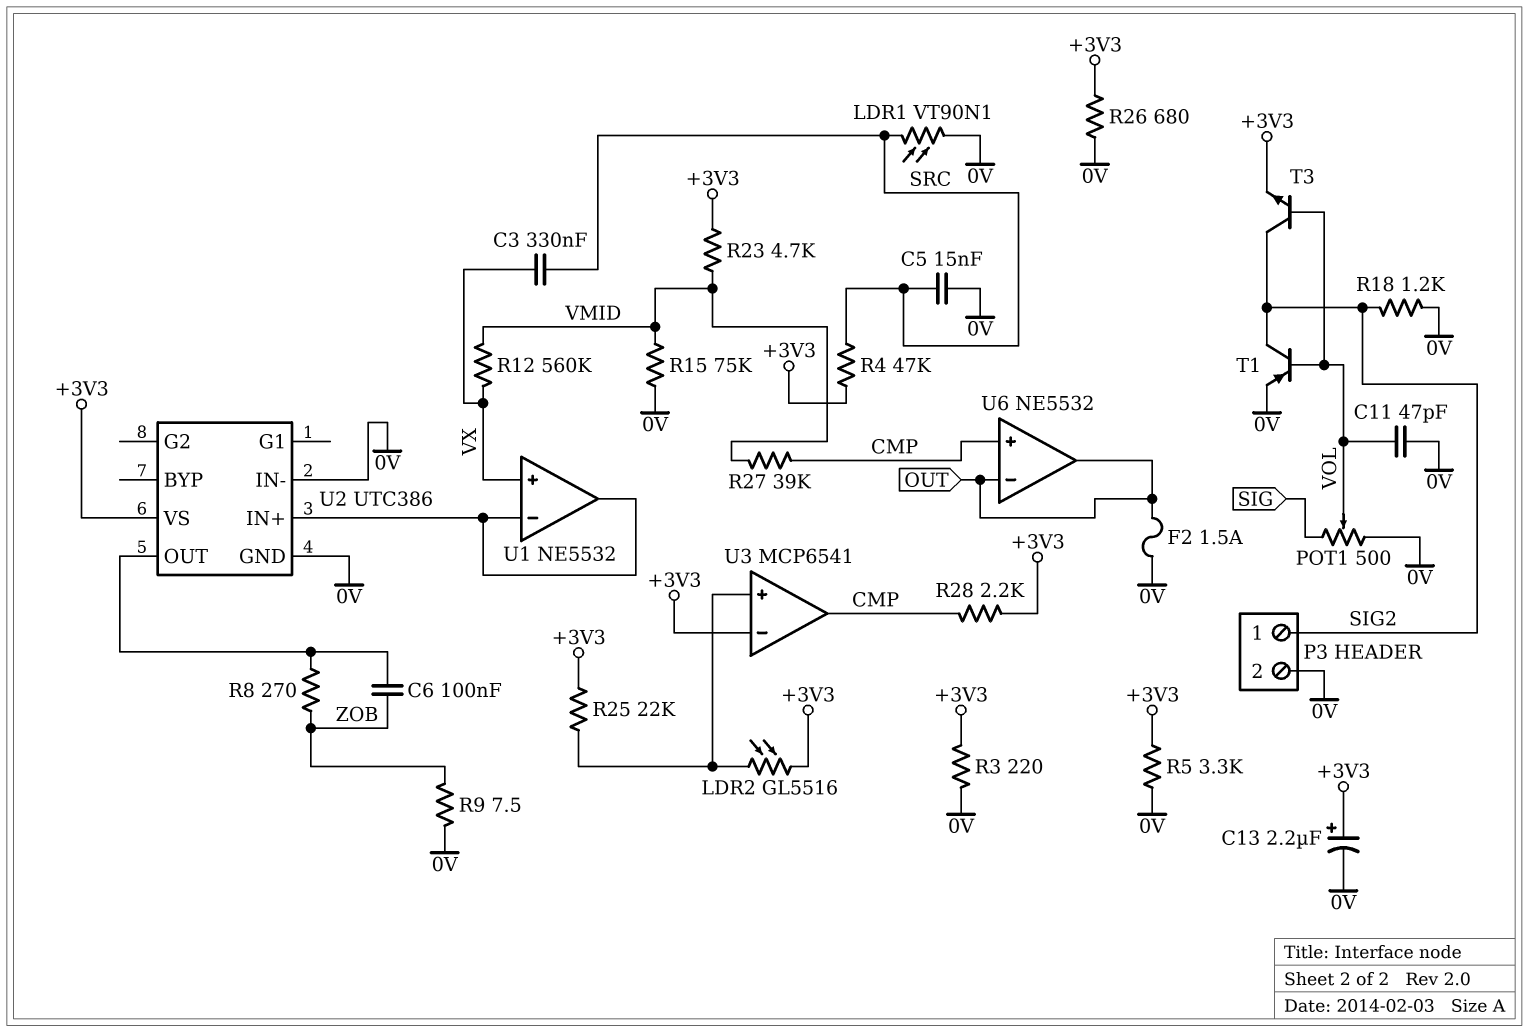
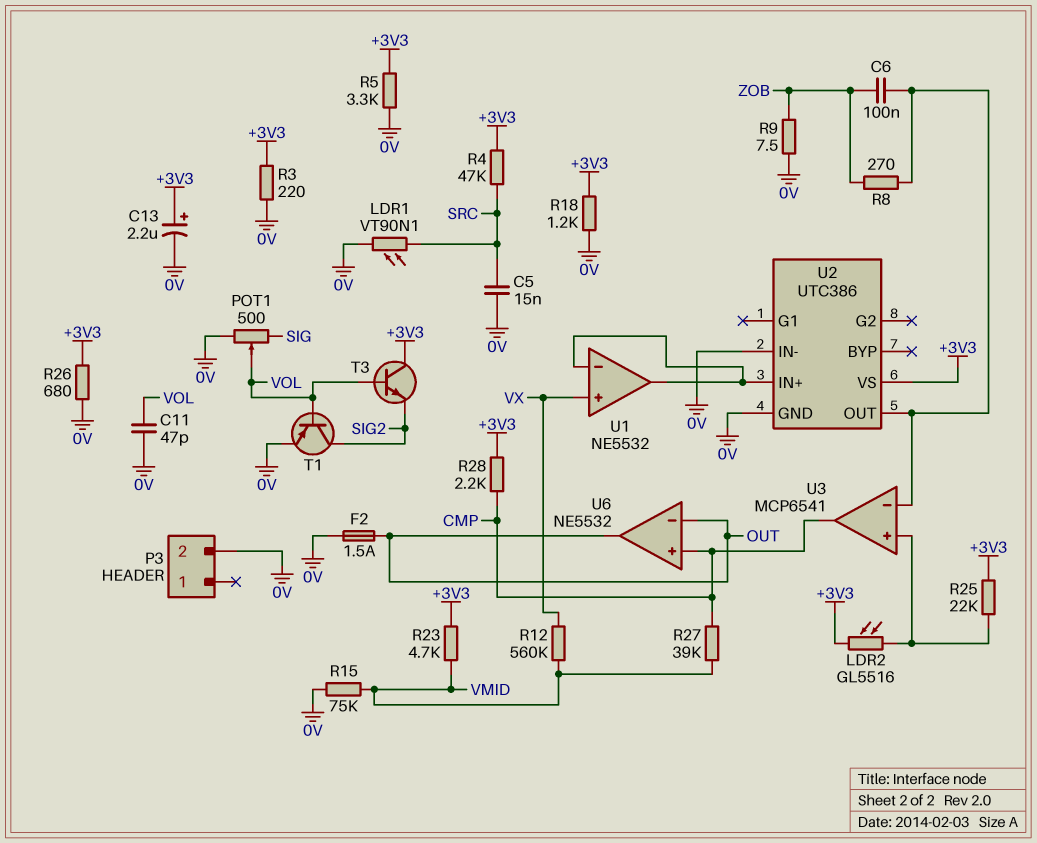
C3: 330nF (SRC, VX) -> none
P3 pin 1: SIG2 -> none
R18: 1.2k (0V, SIG2) -> 1.2k (+3V3, 0V)
T3: NPN (B VOL, C SIG2, E +3V3) -> NPN (B VOL, C +3V3, E SIG2)
U3 pin in-: +3V3 -> U2/OUT

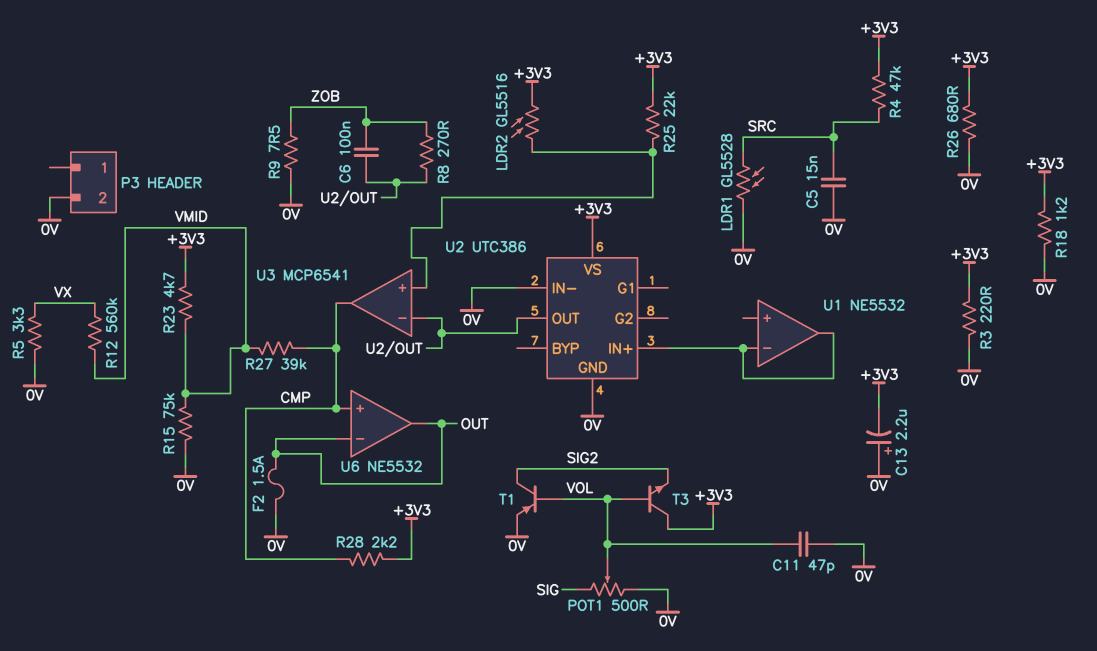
C13: 2.2uF (plus +3V3, minus 0V) -> 2.2uF (plus 0V, minus +3V3)
LDR1: VT90N1 (0V, SRC) -> GL5528 (0V, SRC)
R5: 3.3k (+3V3, 0V) -> 3.3k (0V, VX)
U1 pin in+: VX -> none

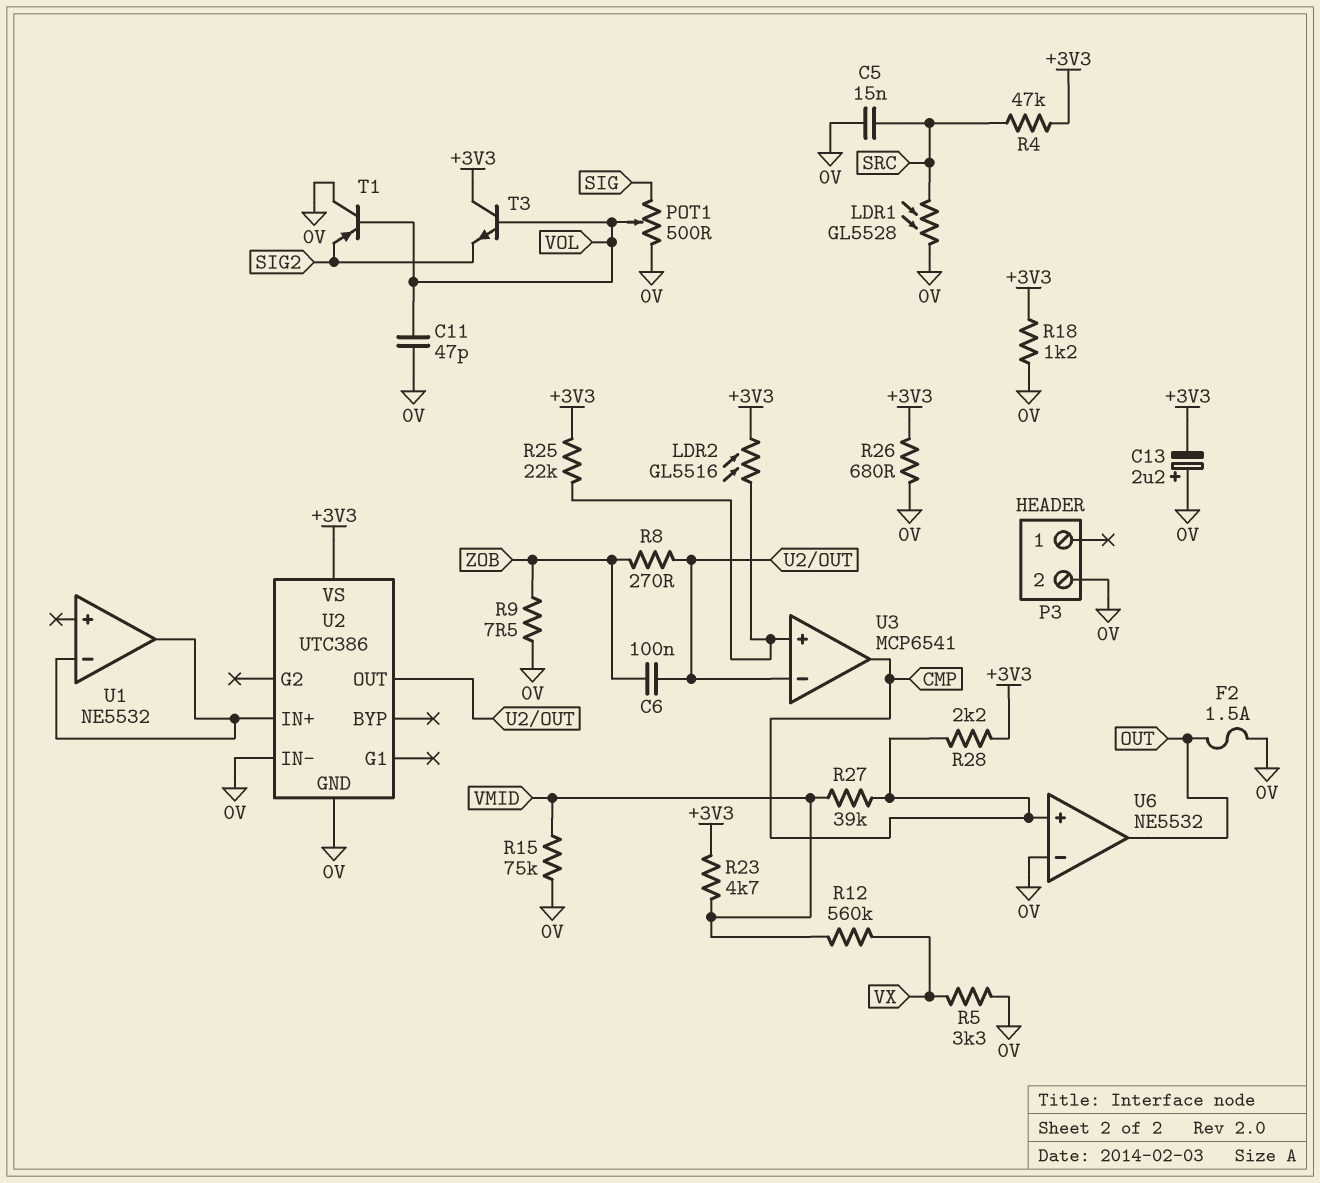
R3: 220 (+3V3, 0V) -> none
T1: PNP (B VOL, C SIG2, E 0V) -> PNP (B VOL, C 0V, E SIG2)
U6 pin in-: OUT -> 0V

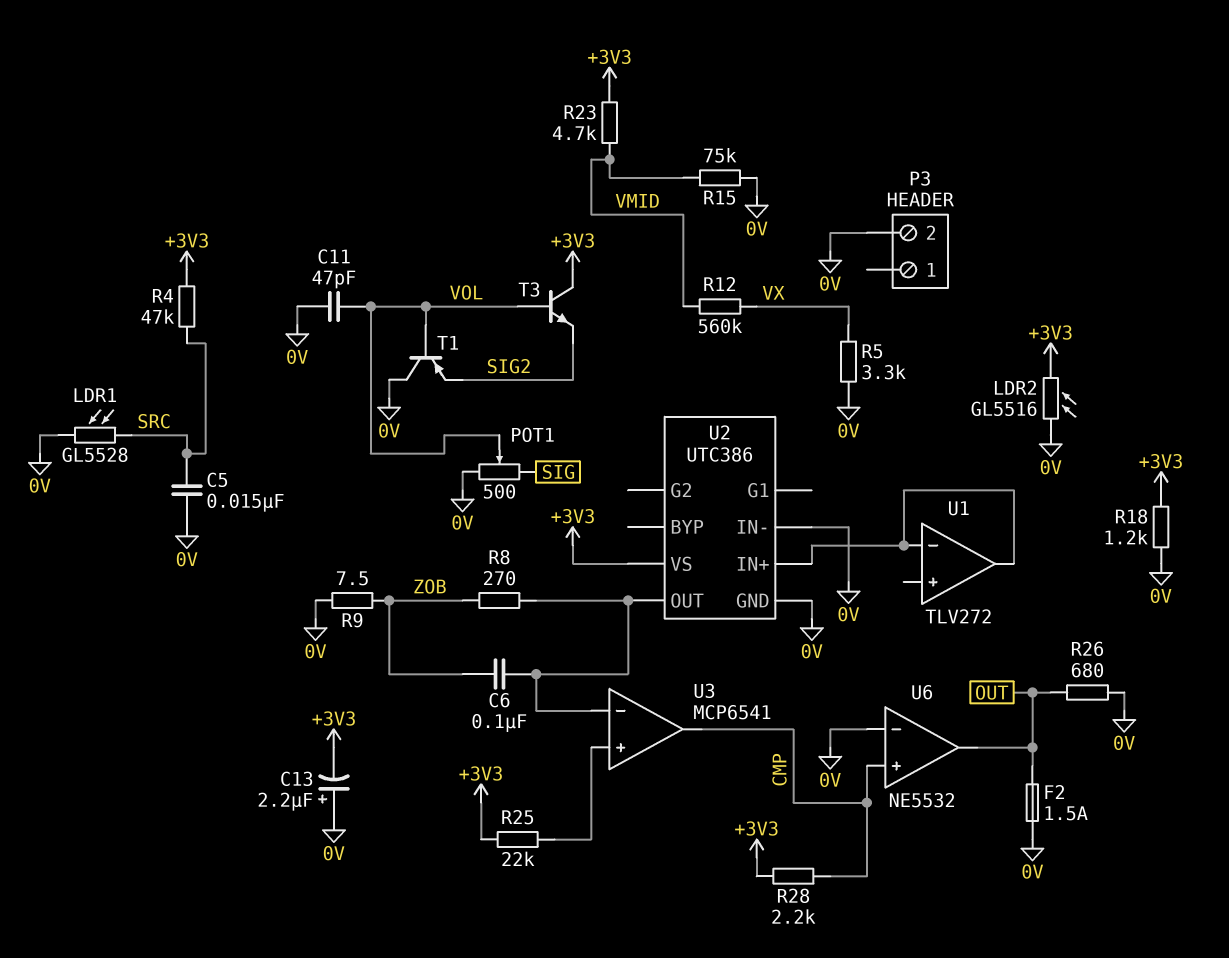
LDR2: GL5516 (+3V3, U3/in+) -> GL5516 (+3V3, 0V)
R26: 680 (+3V3, 0V) -> 680 (0V, OUT)
R27: 39k (CMP, VMID) -> none
U1: NE5532 -> TLV272

